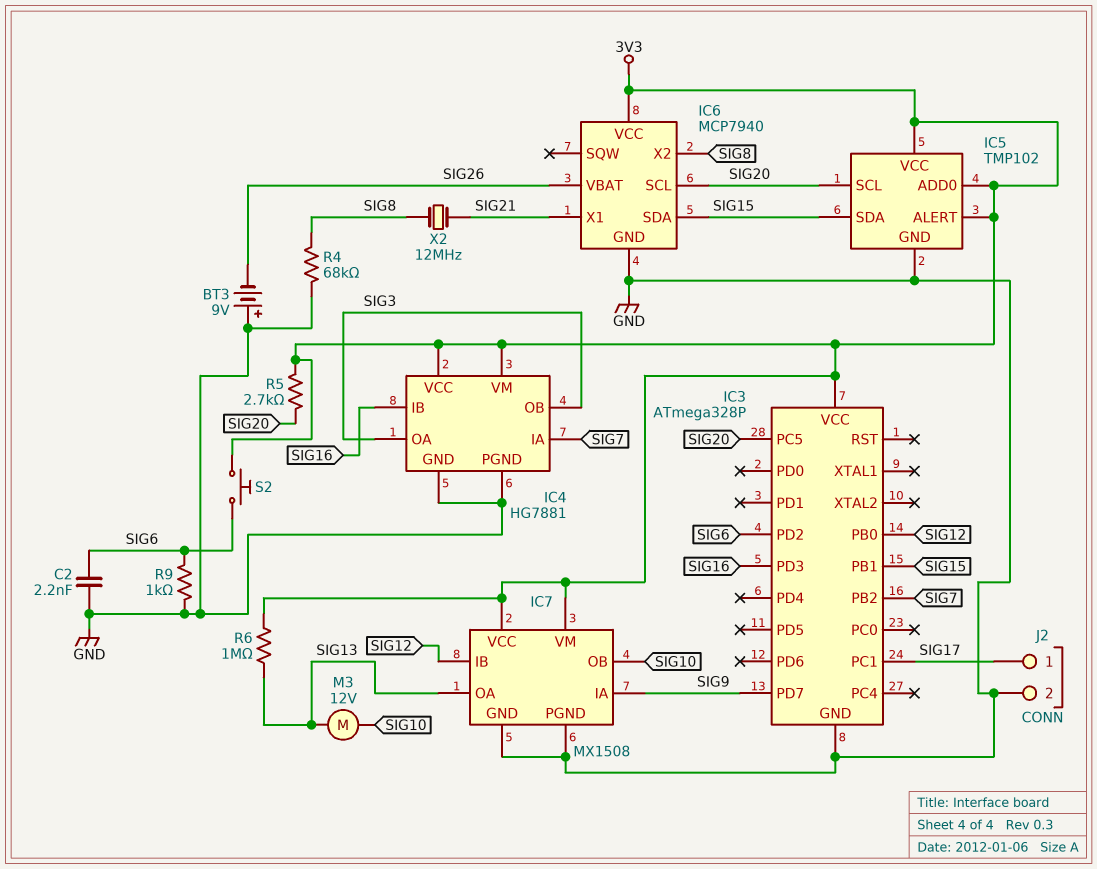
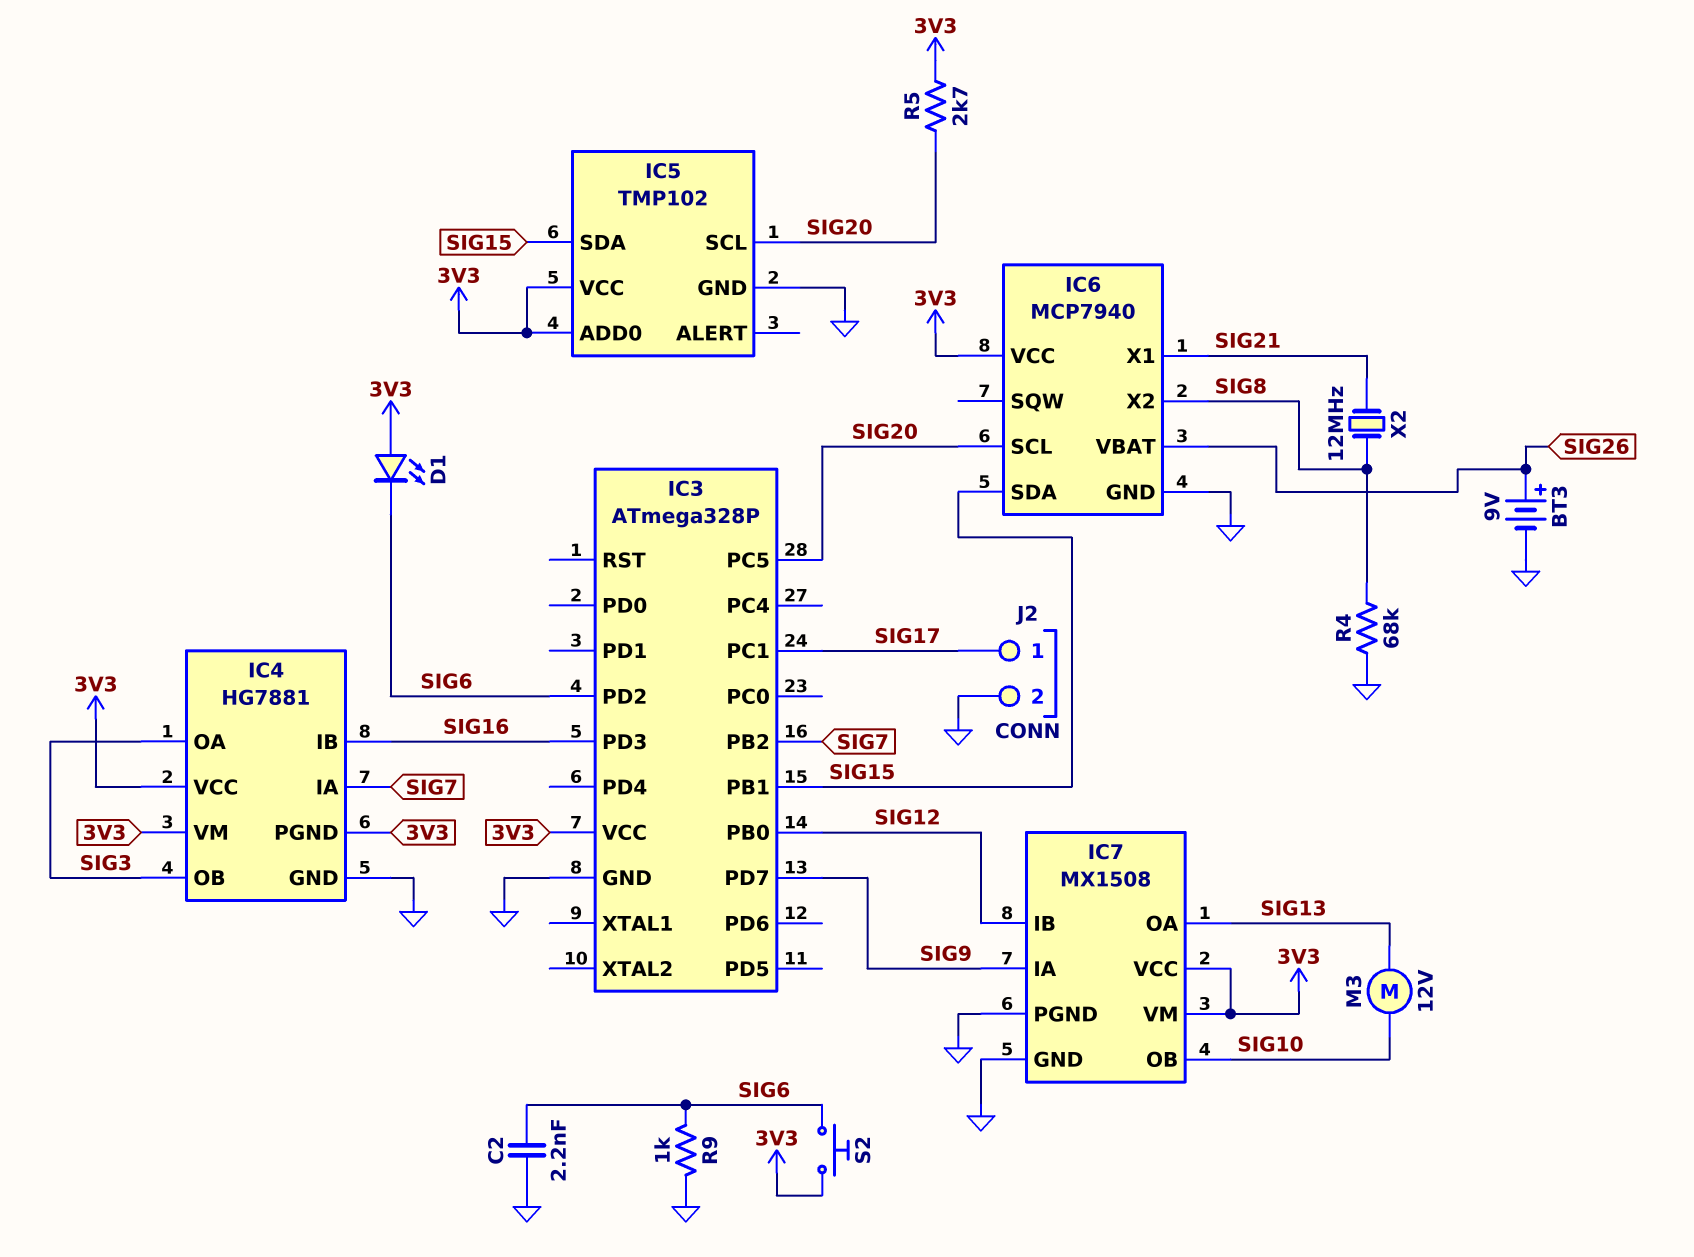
BT3: 9V (plus GND, minus SIG26) -> 9V (plus SIG26, minus GND)
D1: none -> LED (A 3V3, K SIG6)
IC4 pin PGND: GND -> 3V3
IC5 pin ALERT: 3V3 -> none
R6: 1M (3V3, SIG13) -> none

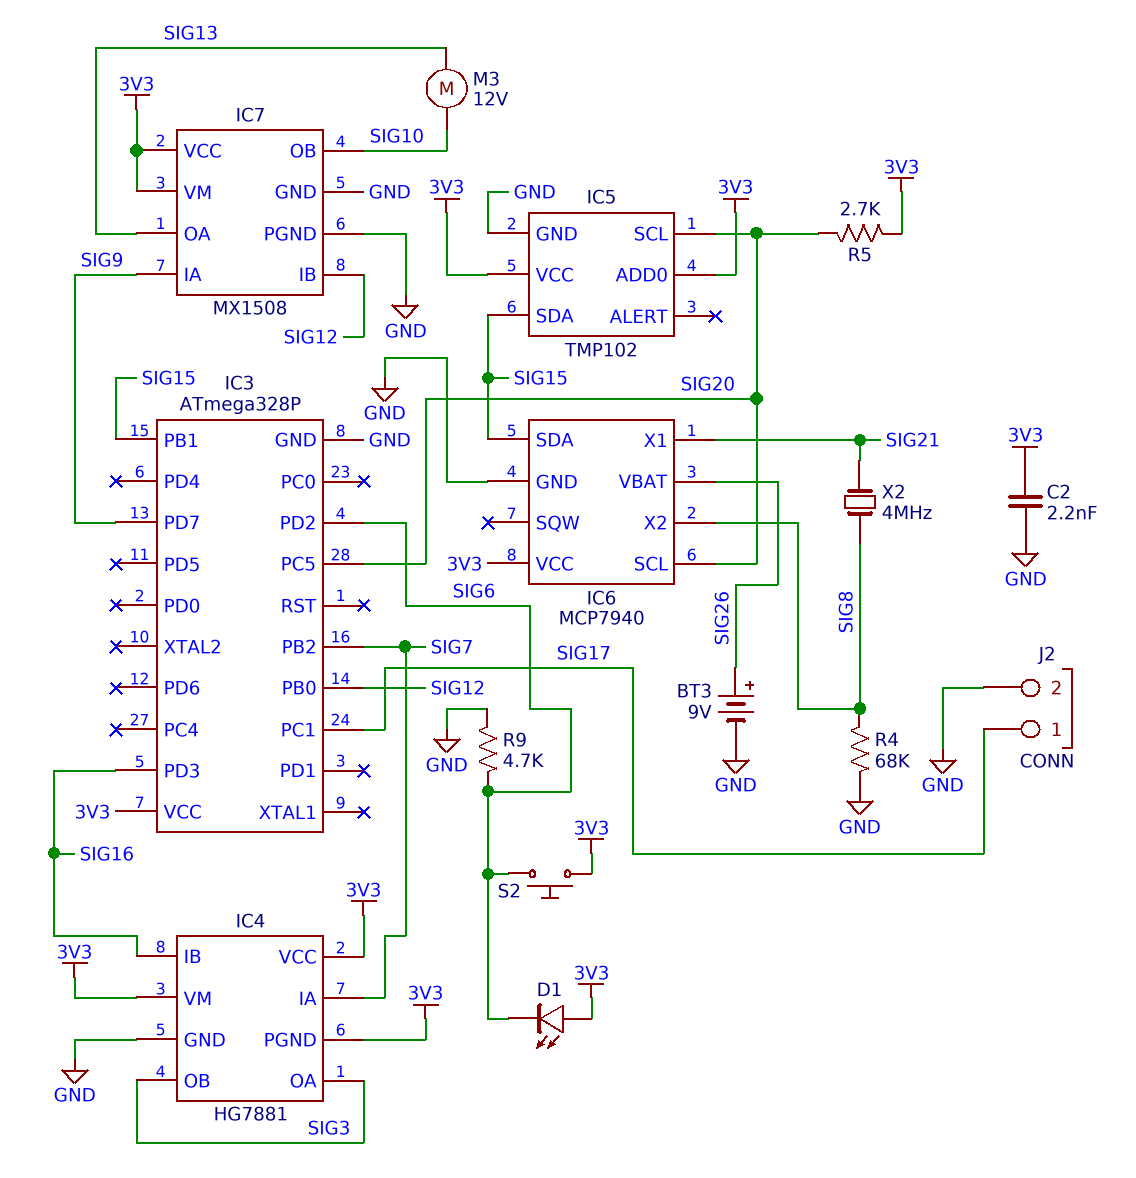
C2: 2.2nF (GND, SIG6) -> 2.2nF (3V3, GND)
R9: 1k (GND, SIG6) -> 4.7k (GND, SIG6)
X2: 12MHz (SIG8, SIG21) -> 4MHz (SIG8, SIG21)

